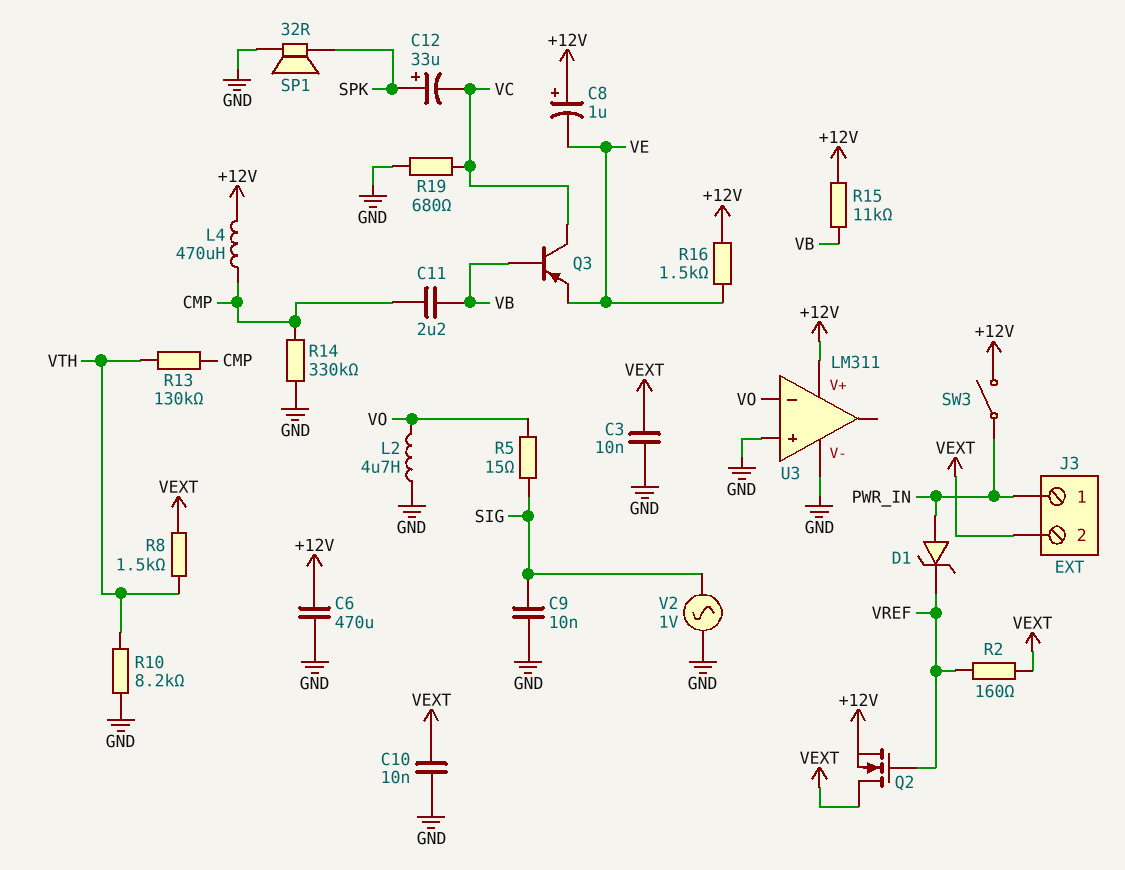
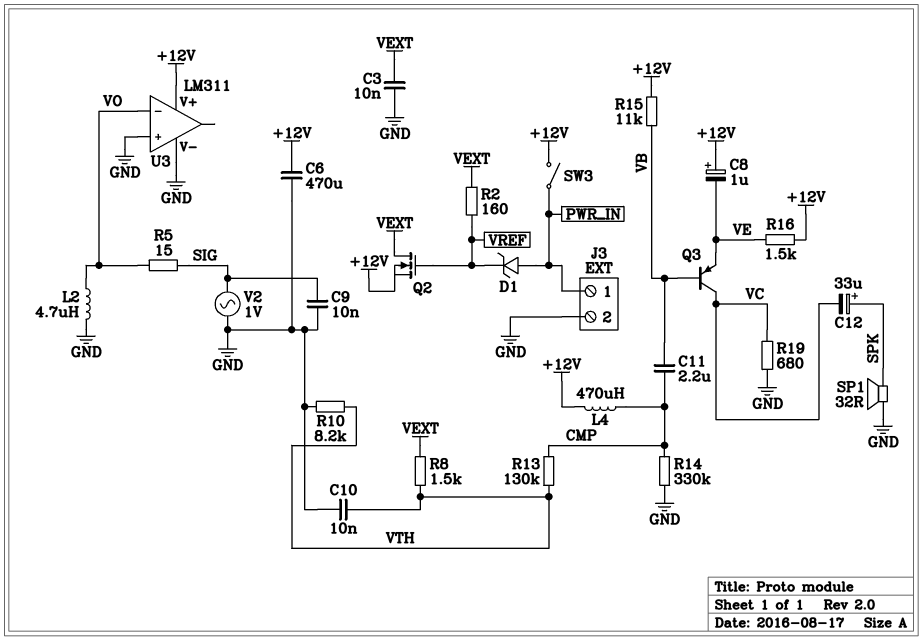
C10: 10nF (GND, VEXT) -> 10nF (GND, VTH)
J3 pin 2: VEXT -> GND

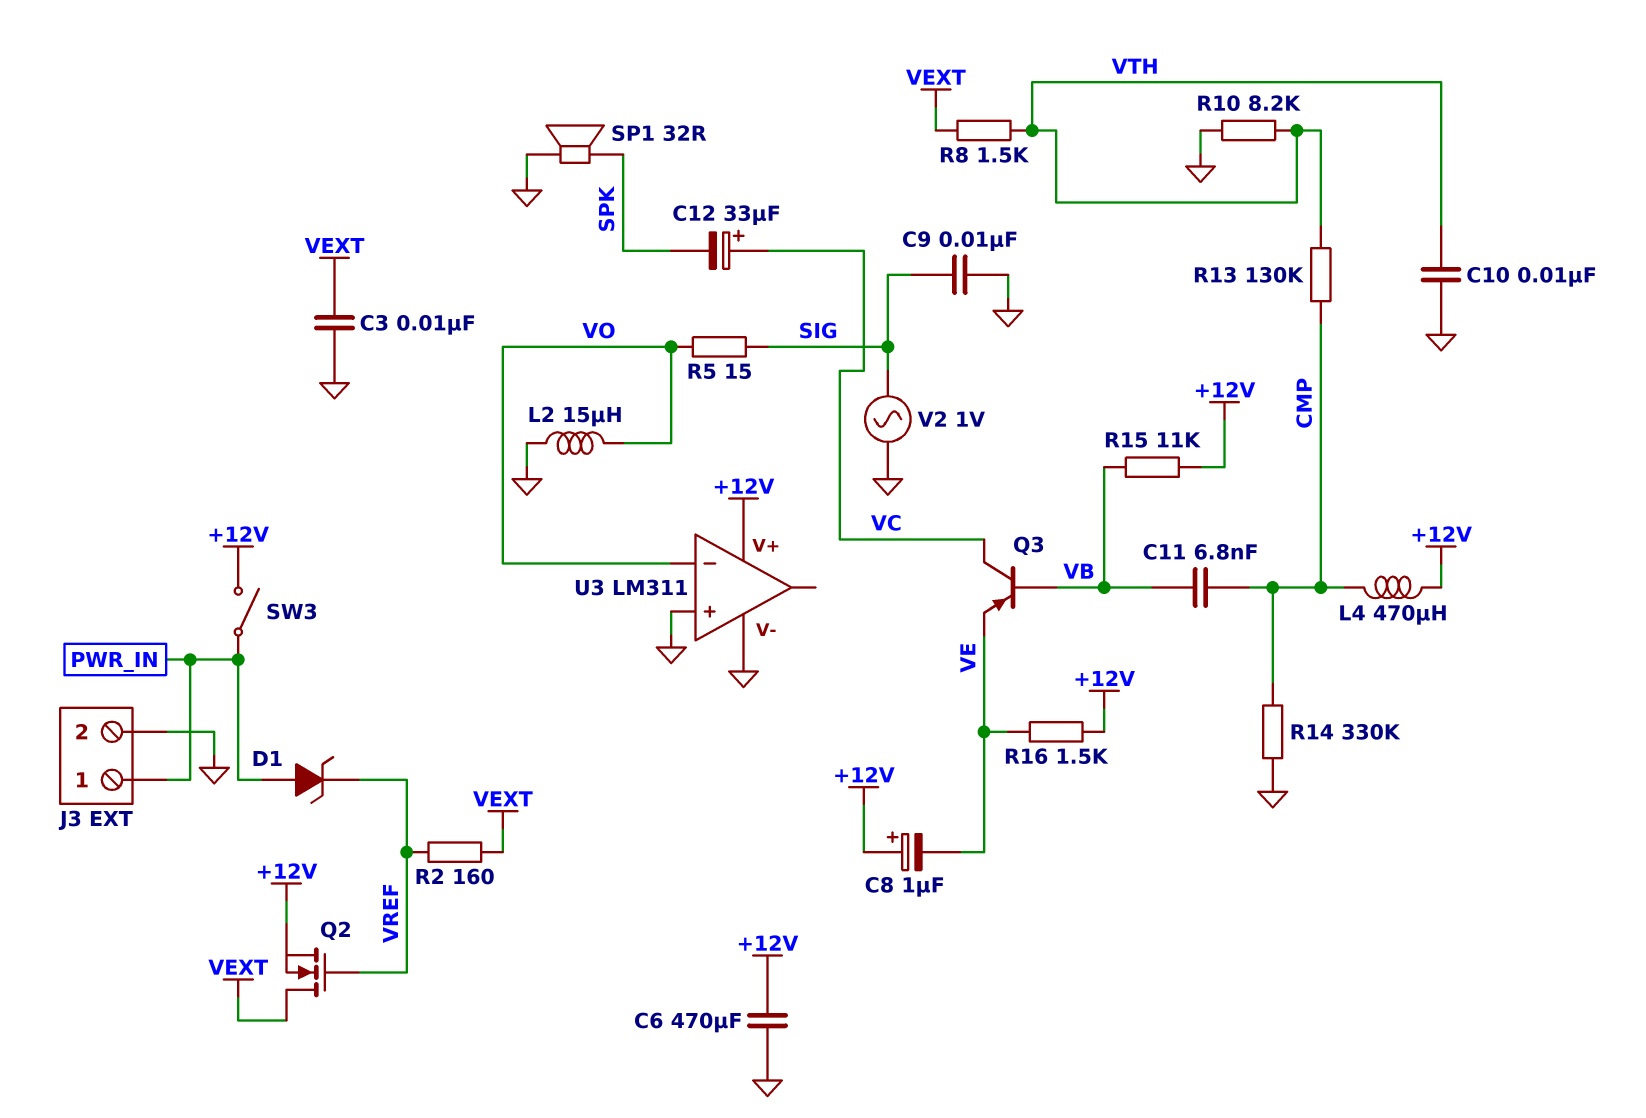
C11: 2.2uF (CMP, VB) -> 6.8nF (CMP, VB)
C12: 33uF (plus SPK, minus VC) -> 33uF (plus VC, minus SPK)
L2: 4.7uH (GND, VO) -> 15uH (GND, VO)
R19: 680 (GND, VC) -> none

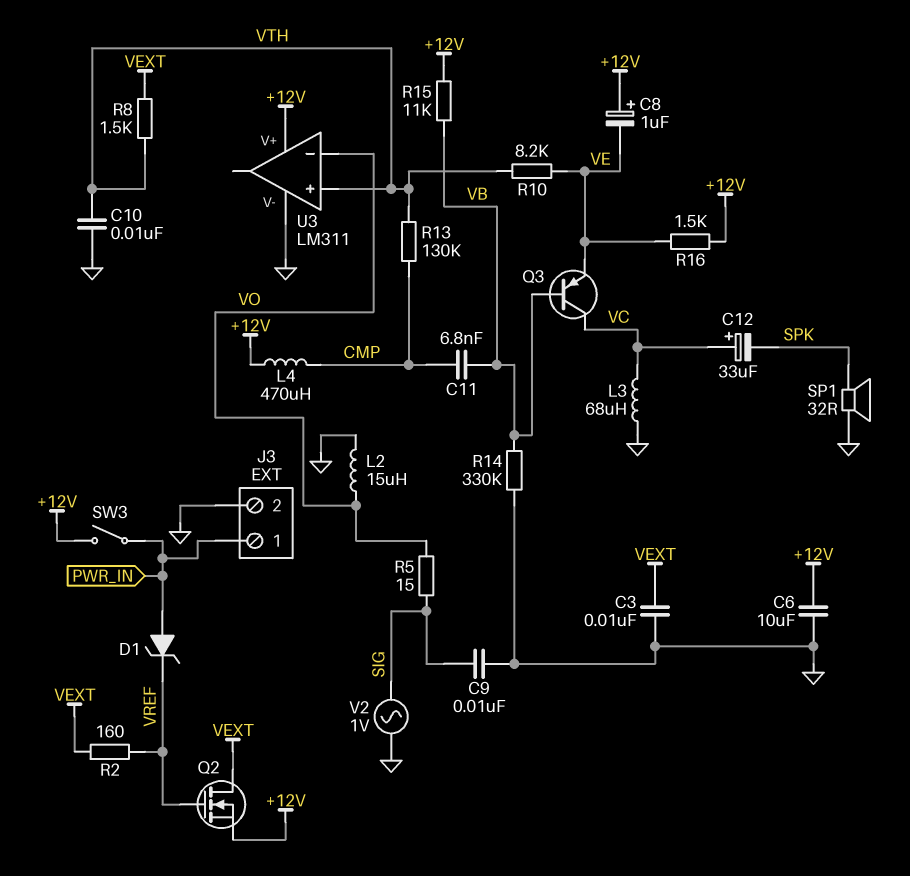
C6: 470uF (+12V, GND) -> 10uF (+12V, GND)
L3: none -> 68uH (GND, VC)
R10: 8.2k (GND, VTH) -> 8.2k (VE, VTH)
R14: 330k (CMP, GND) -> 330k (GND, VB)
U3 pin in+: GND -> VTH

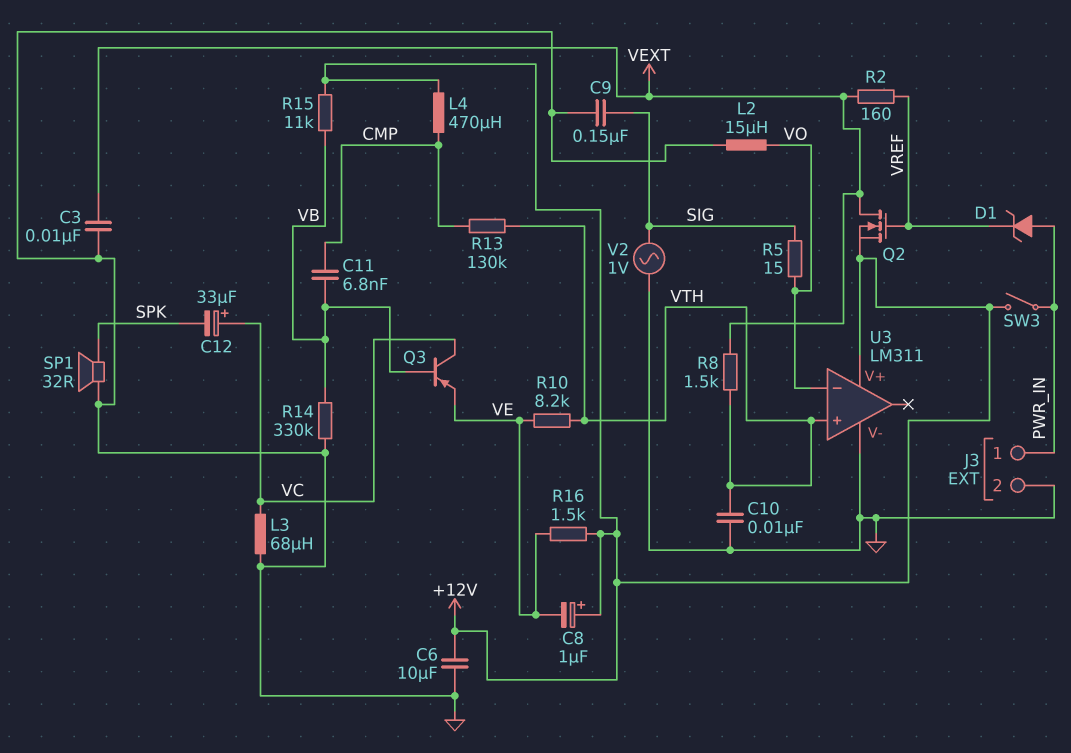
C9: 10nF (GND, SIG) -> 150nF (GND, SIG)

